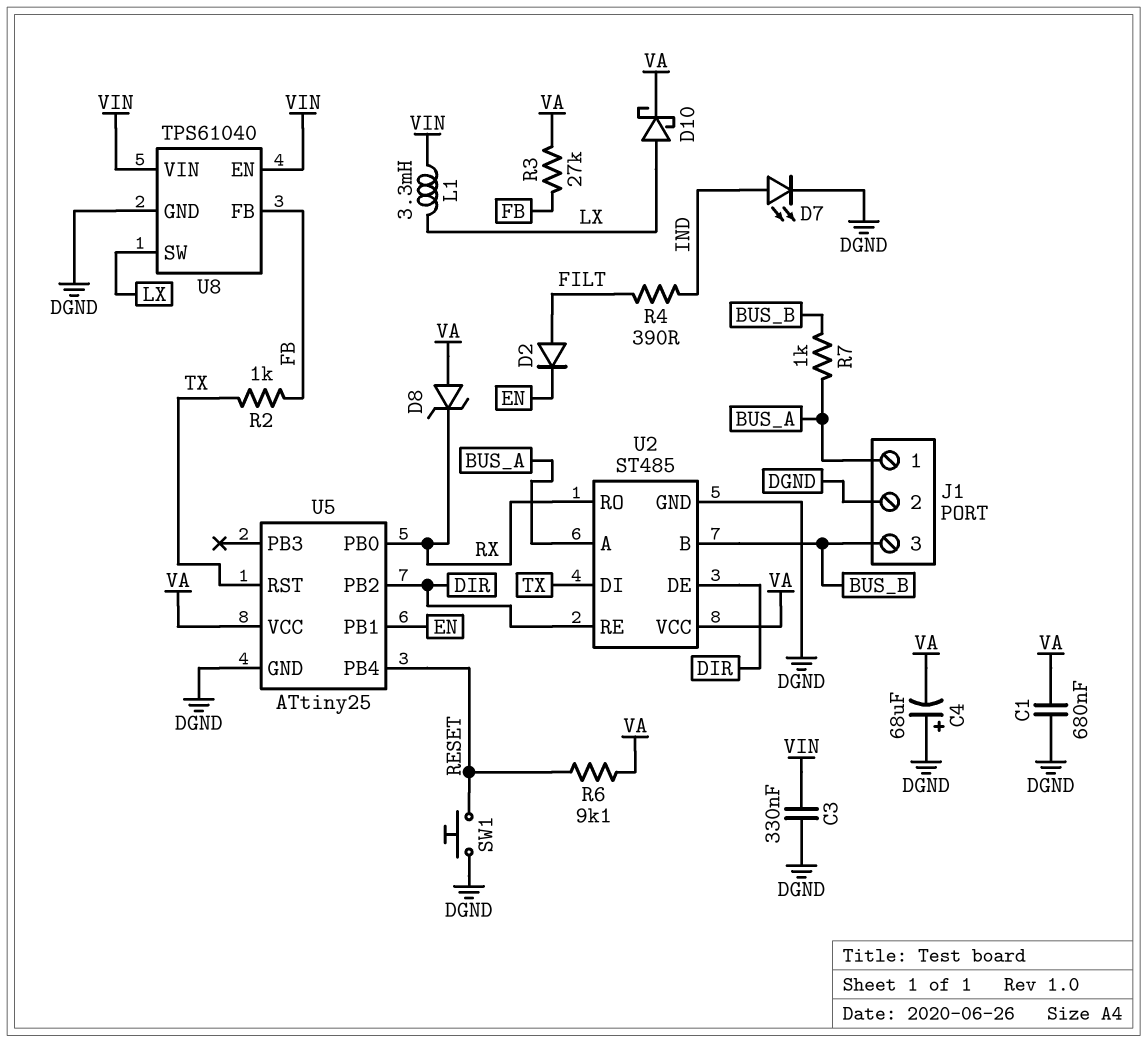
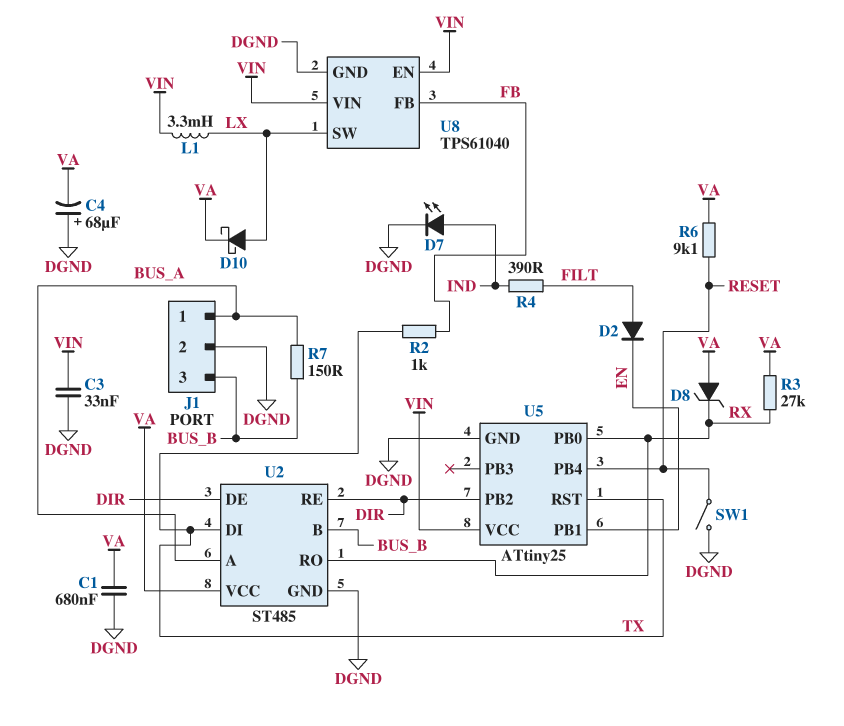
C3: 330nF (DGND, VIN) -> 33nF (DGND, VIN)
R3: 27k (FB, VA) -> 27k (RX, VA)
R7: 1k (BUS_A, BUS_B) -> 150 (BUS_A, BUS_B)
SW1: button (DGND, RESET) -> switch (DGND, RESET)
U5 pin VCC: VA -> VIN

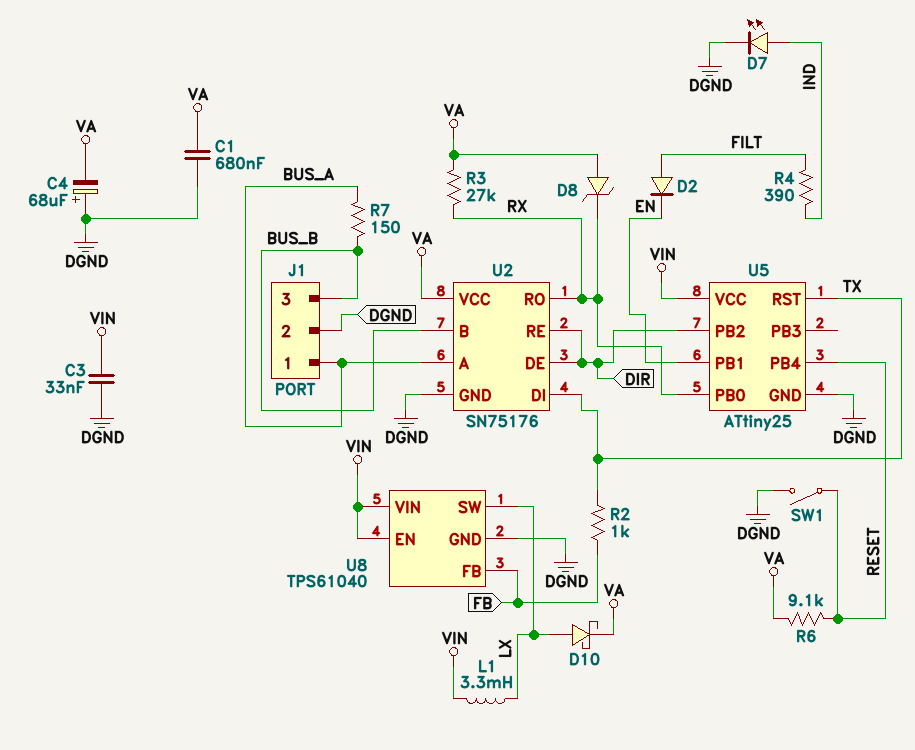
U2: ST485 -> SN75176

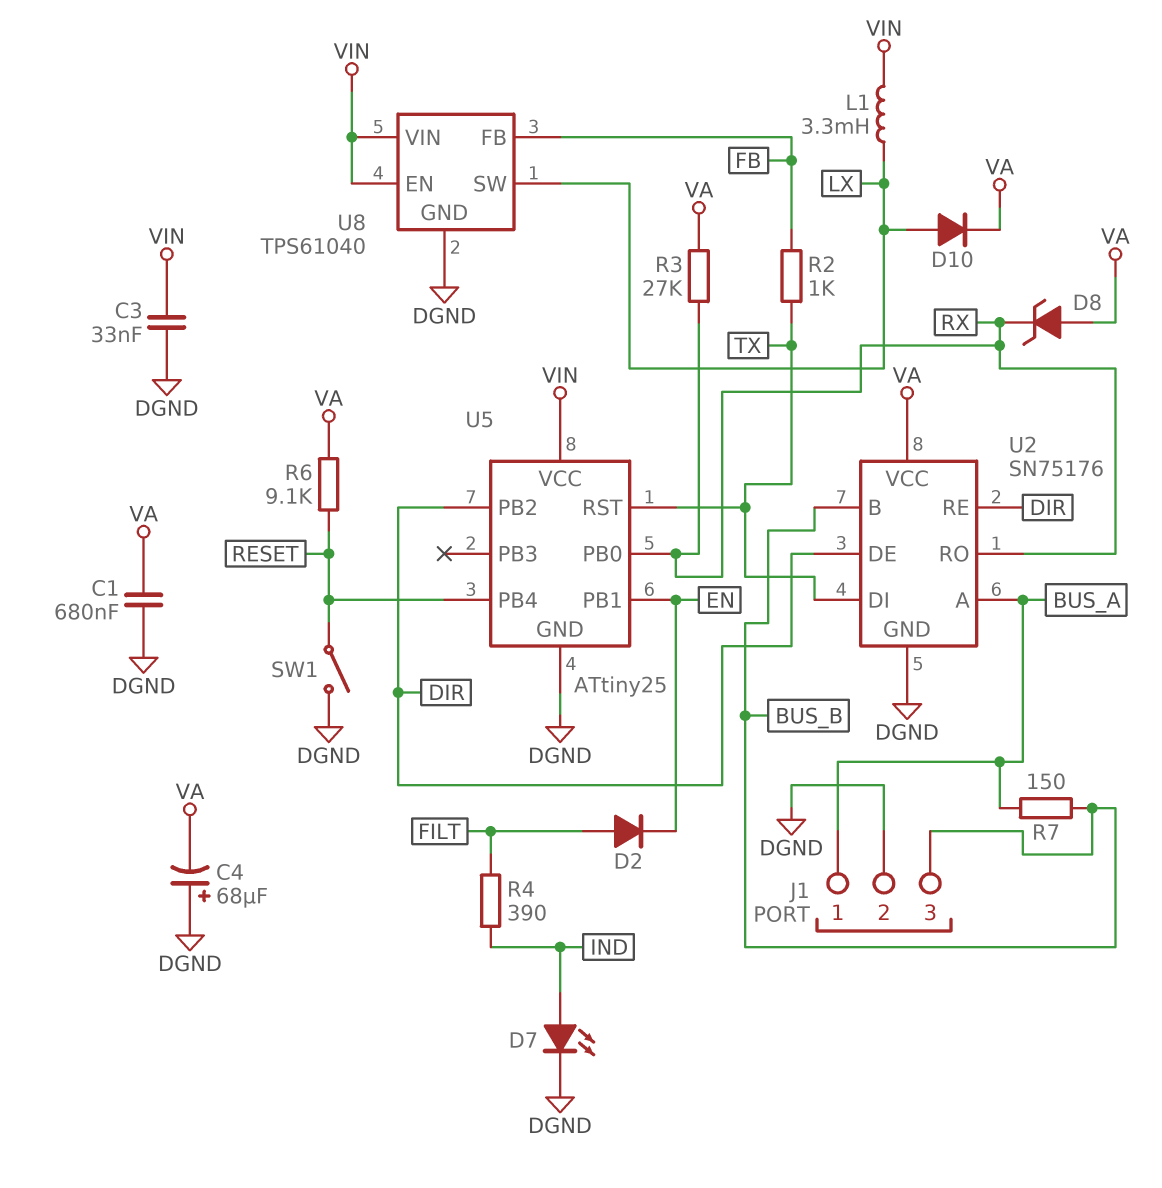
D10: schottky (A LX, K VA) -> diode (A LX, K VA)

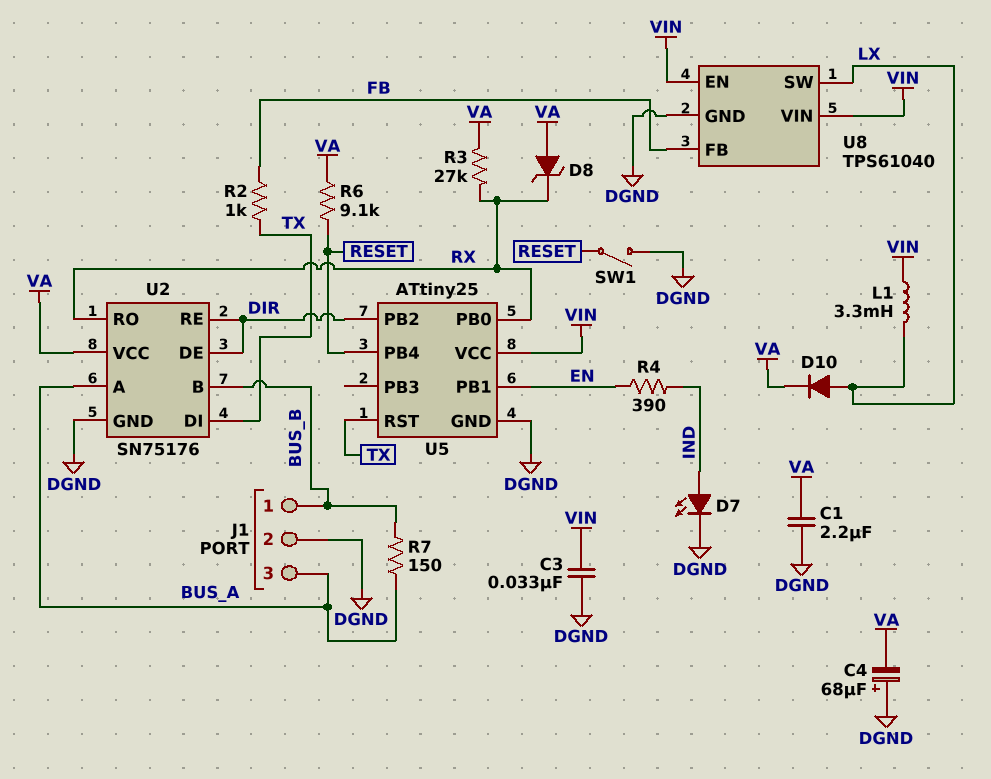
C1: 680nF (DGND, VA) -> 2.2uF (DGND, VA)
D2: diode (A FILT, K EN) -> none
J1 pin 1: BUS_A -> BUS_B
J1 pin 3: BUS_B -> BUS_A
R4: 390 (FILT, IND) -> 390 (EN, IND)

